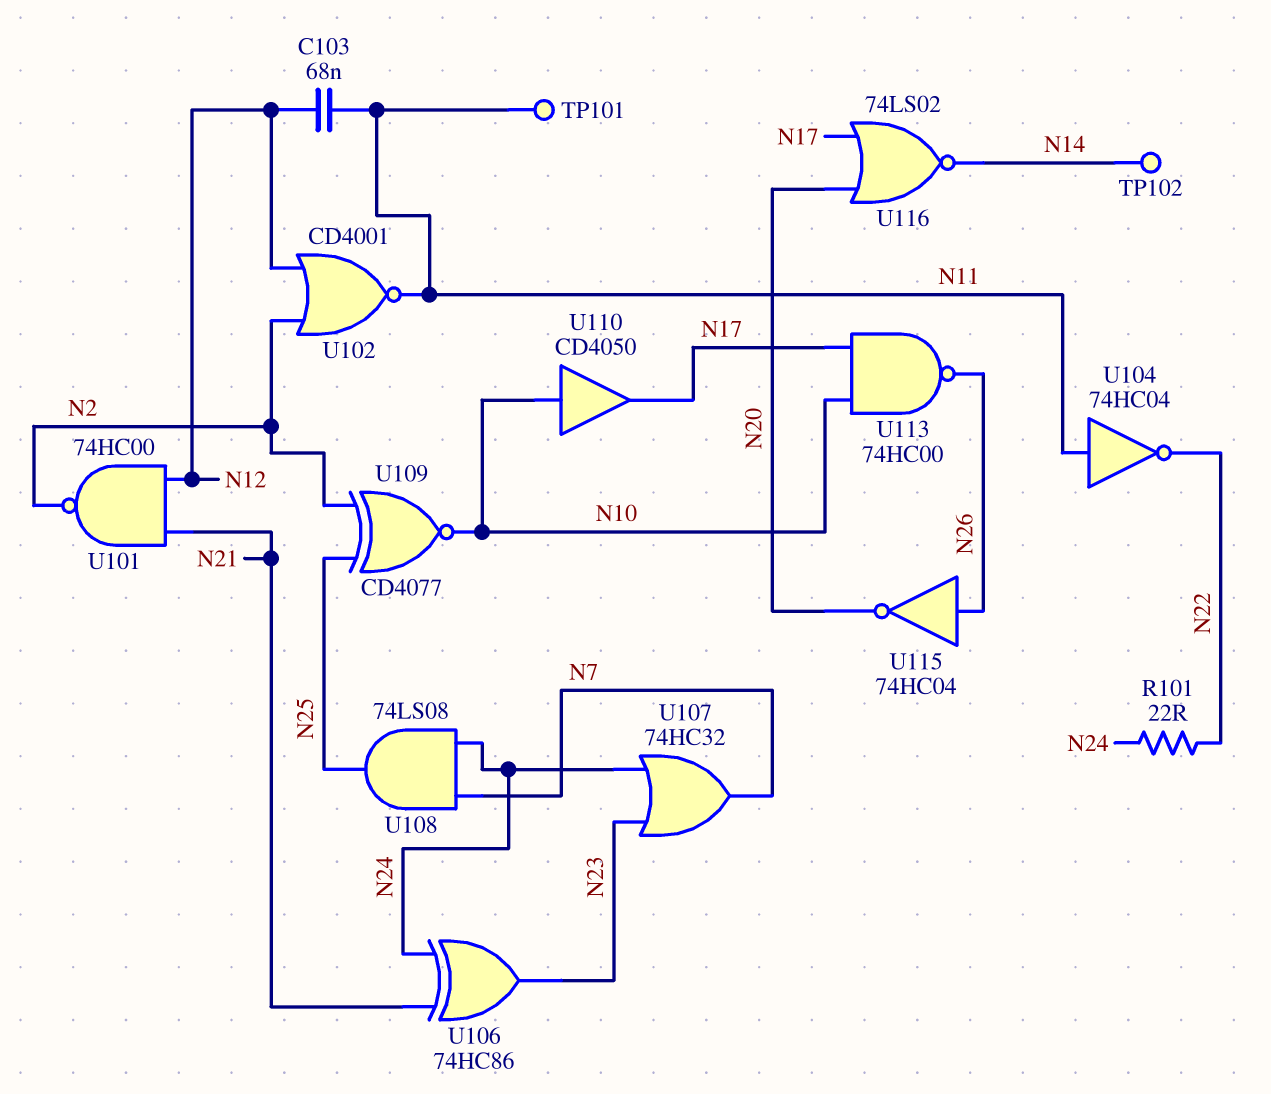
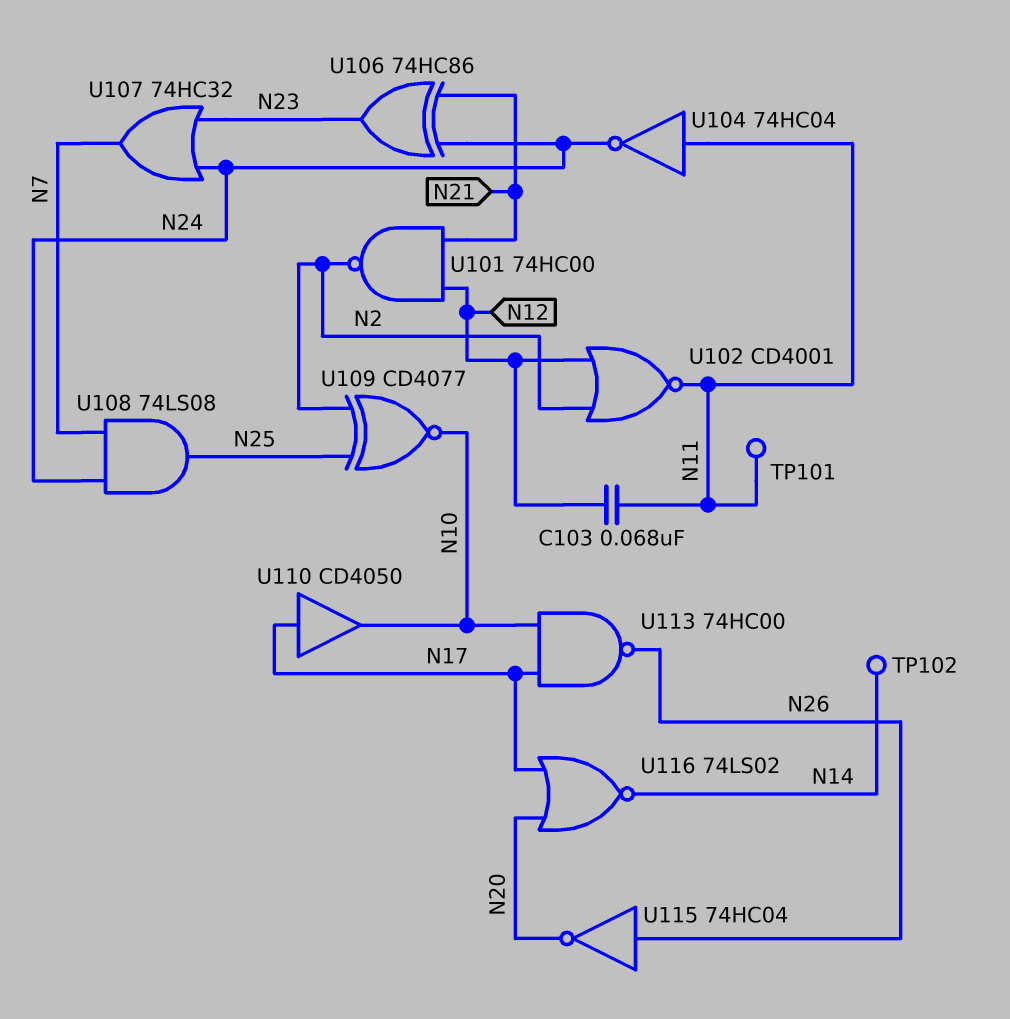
R101: 22 (N22, N24) -> none
U104: NOT 74HC04 (in N11, out N22) -> NOT 74HC04 (in N11, out N24)
U110: buffer CD4050 (in N10, out N17) -> buffer CD4050 (in N17, out N10)

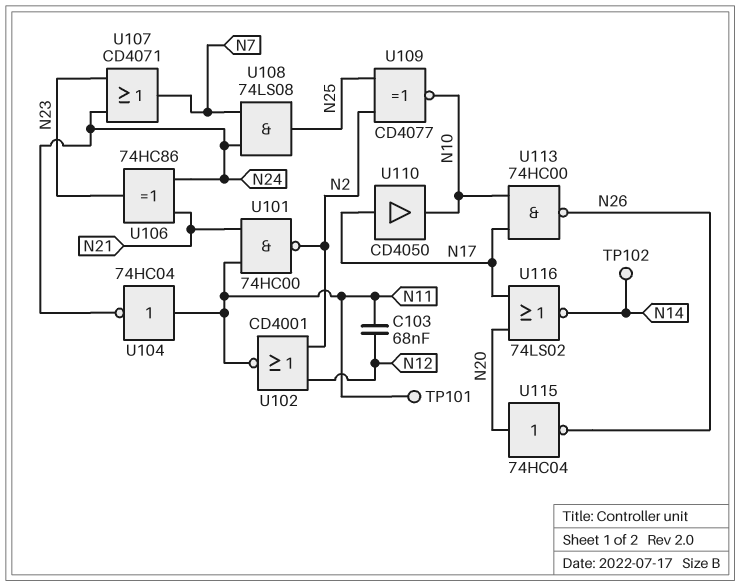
U101: NAND 74HC00 (in N12, in N21, out N2) -> NAND 74HC00 (in N11, in N21, out N2)
U107: OR 74HC32 (in N23, in N24, out N7) -> OR CD4071 (in N23, in N24, out N7)
U115: NOT 74HC04 (in N26, out N20) -> NOT 74HC04 (in N20, out N26)

